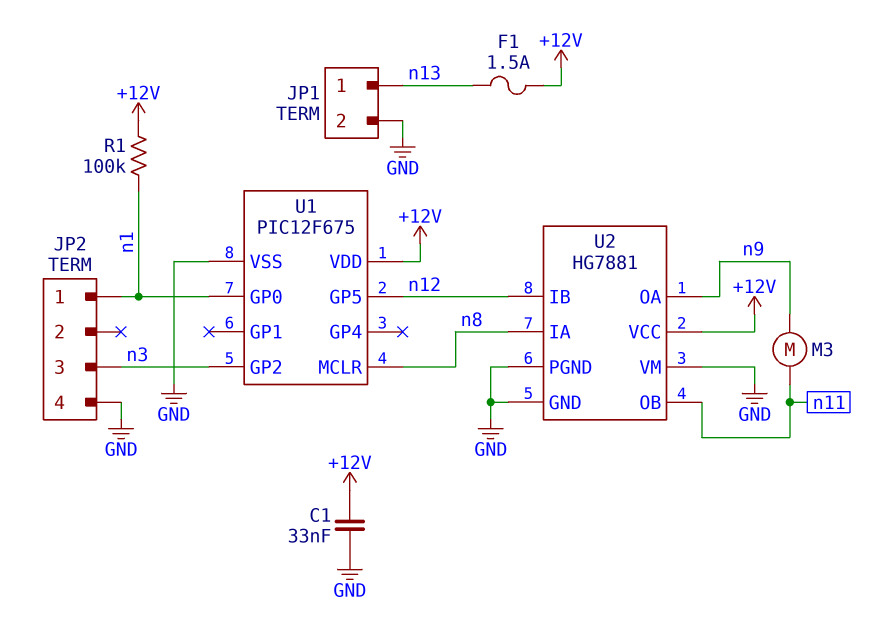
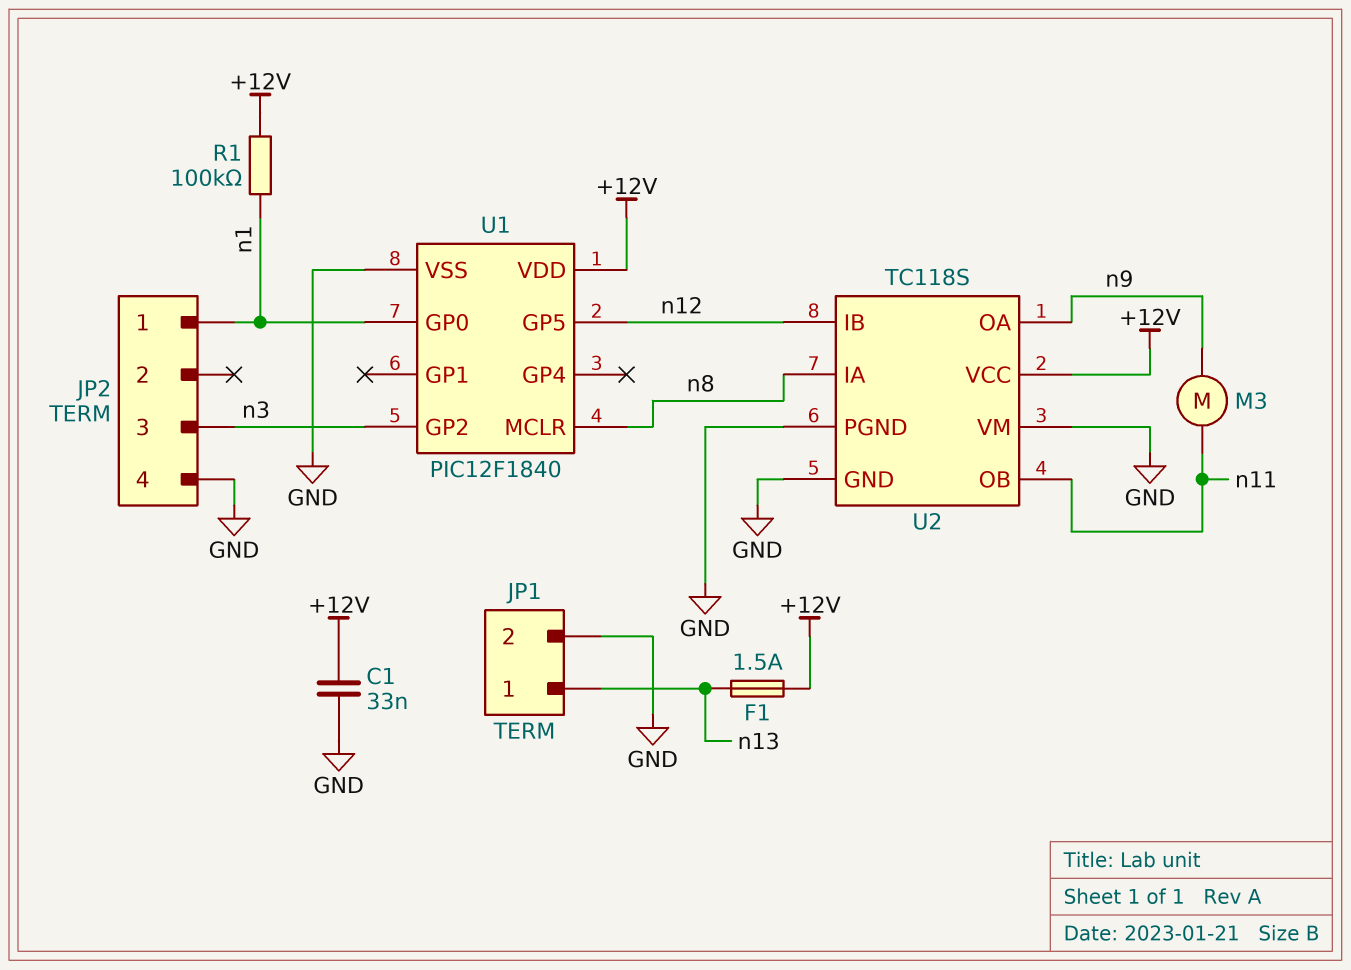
U1: PIC12F675 -> PIC12F1840
U2: HG7881 -> TC118S

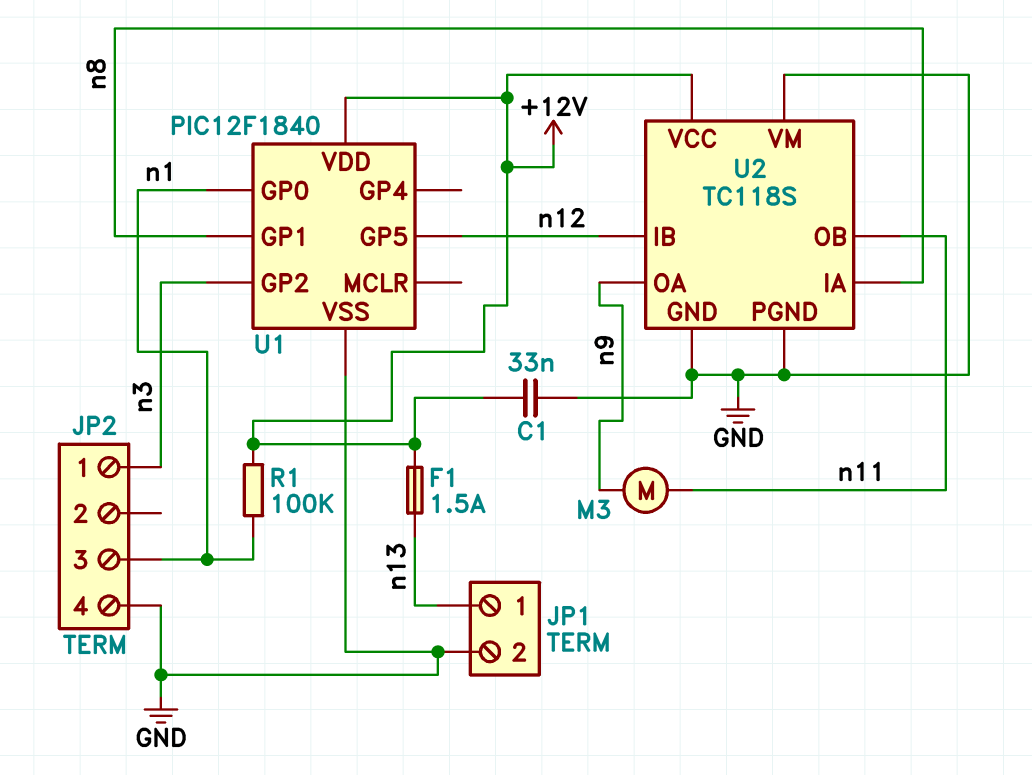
JP2 pin 1: n1 -> n3
JP2 pin 3: n3 -> n1
U1 pin GP1: none -> n8
U1 pin MCLR: n8 -> none

